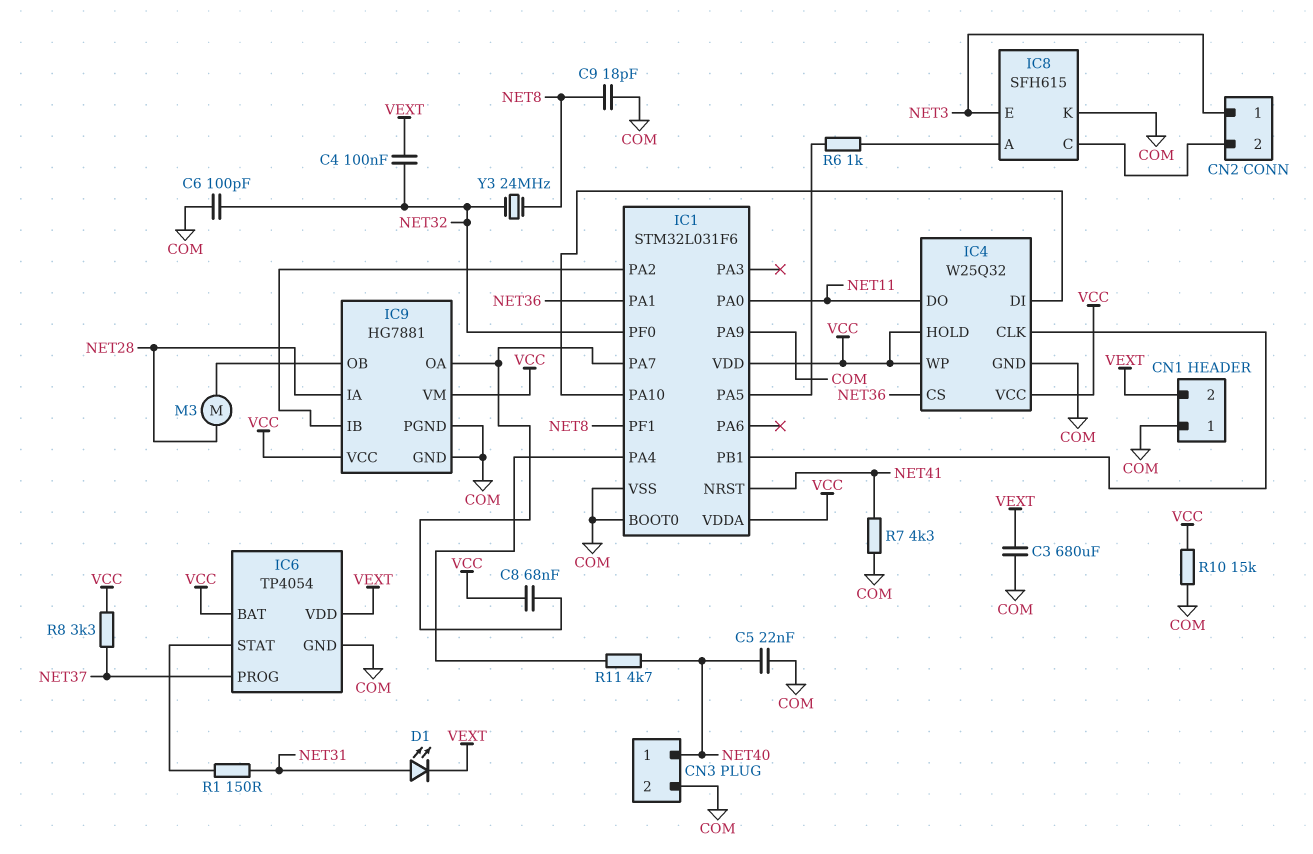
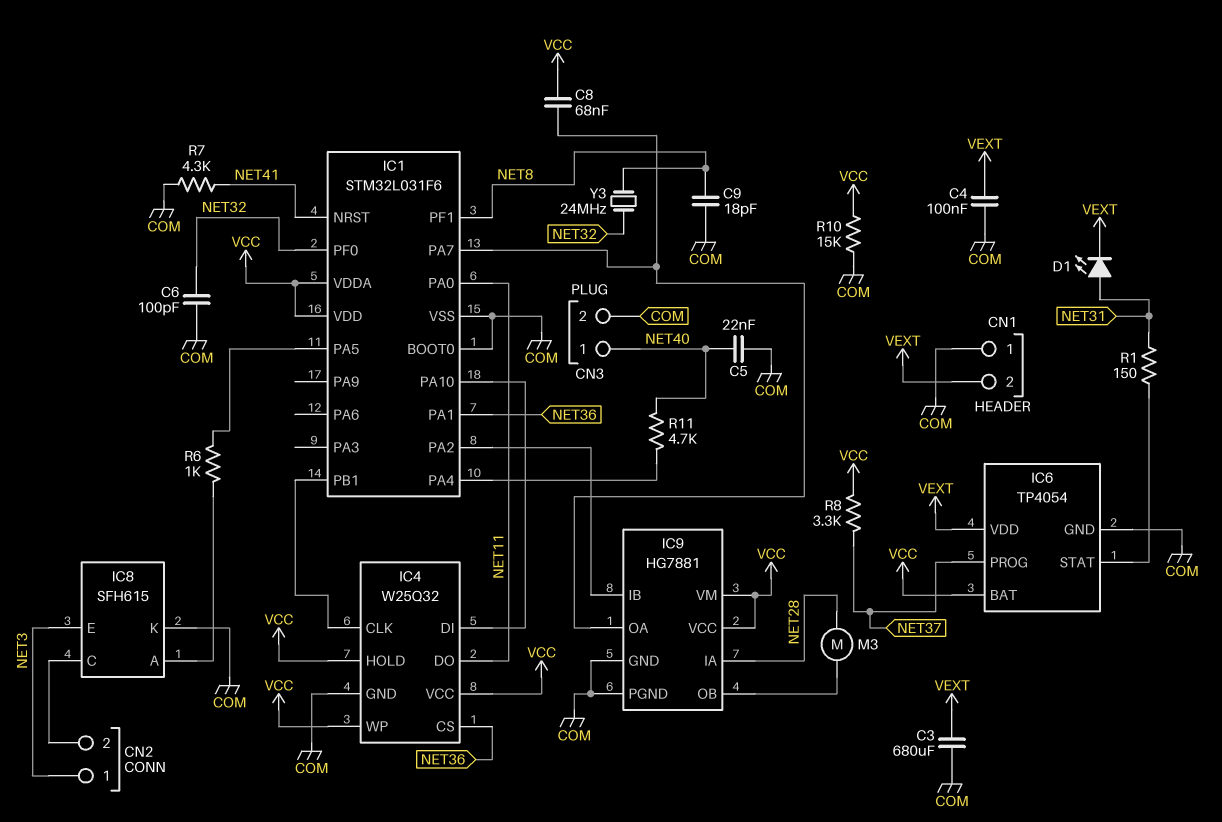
C4: 100nF (NET32, VEXT) -> 100nF (COM, VEXT)
IC1 pin PA9: COM -> none

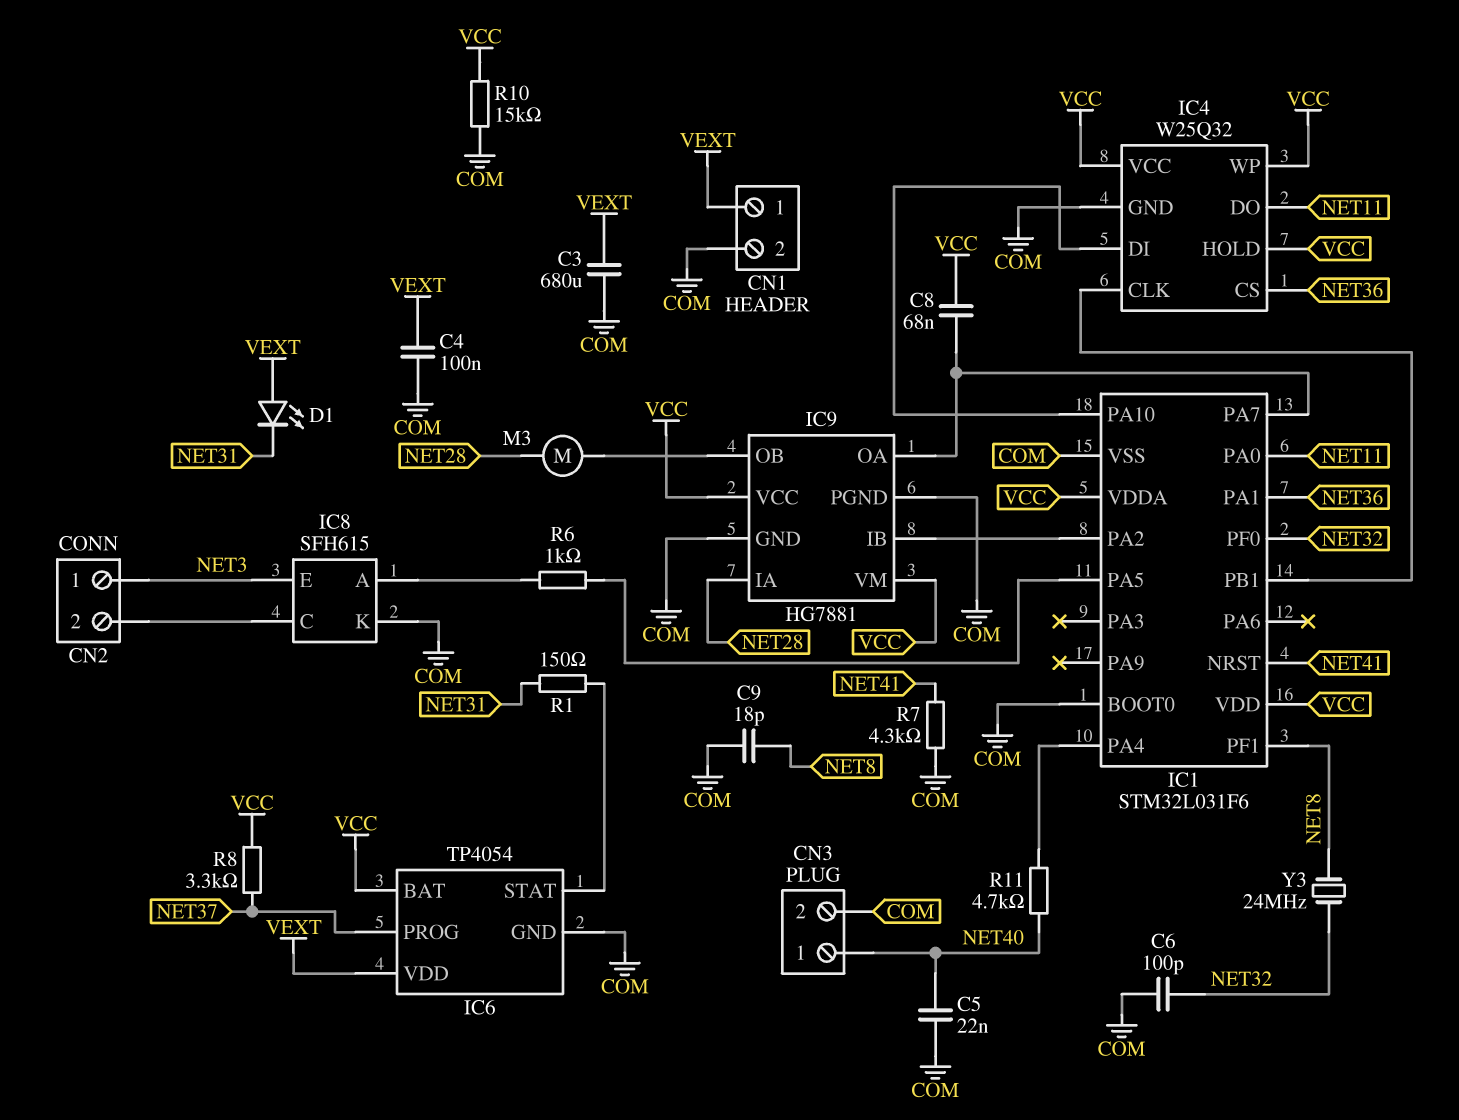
CN1 pin 1: COM -> VEXT
CN1 pin 2: VEXT -> COM
D1: LED (A NET31, K VEXT) -> LED (A VEXT, K NET31)

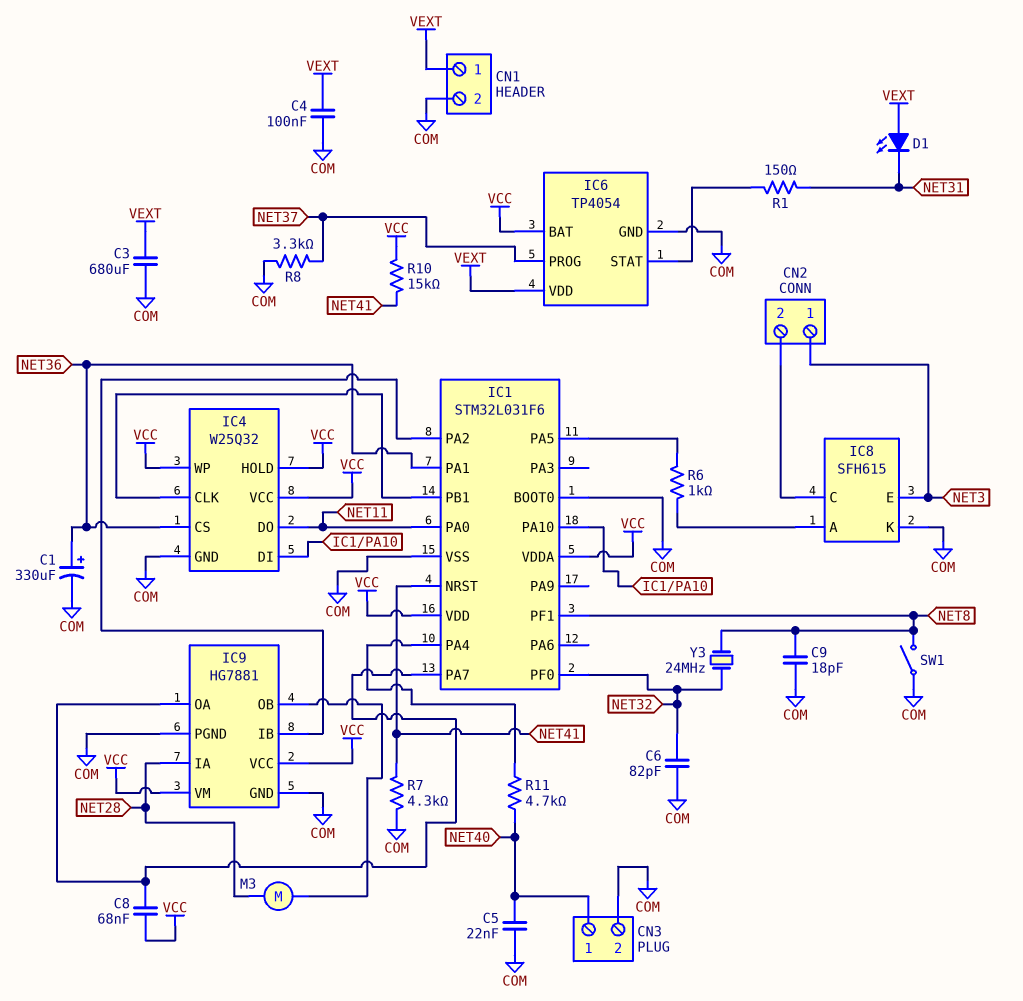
C1: none -> 330uF (plus NET36, minus COM)
C6: 100pF (COM, NET32) -> 82pF (COM, NET32)
R8: 3.3k (NET37, VCC) -> 3.3k (COM, NET37)
R10: 15k (COM, VCC) -> 15k (NET41, VCC)
SW1: none -> switch (COM, NET8)

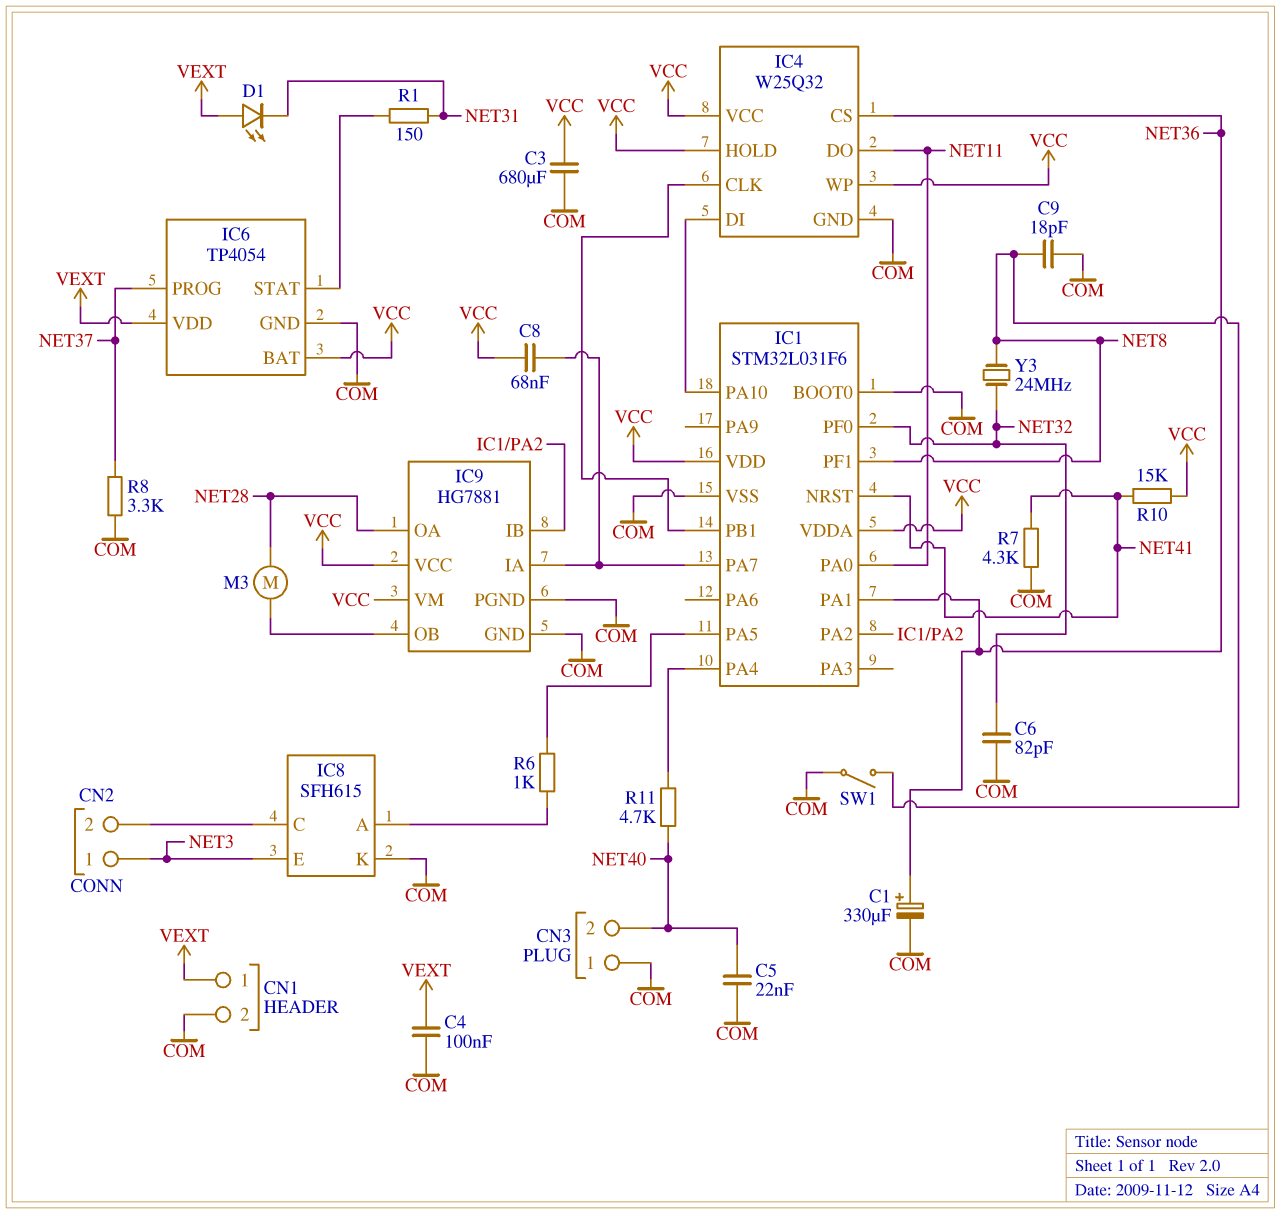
C3: 680uF (COM, VEXT) -> 680uF (COM, VCC)
CN3 pin 1: NET40 -> COM
CN3 pin 2: COM -> NET40
IC9 pin IA: NET28 -> IC1/PA7
IC9 pin OA: IC1/PA7 -> NET28

